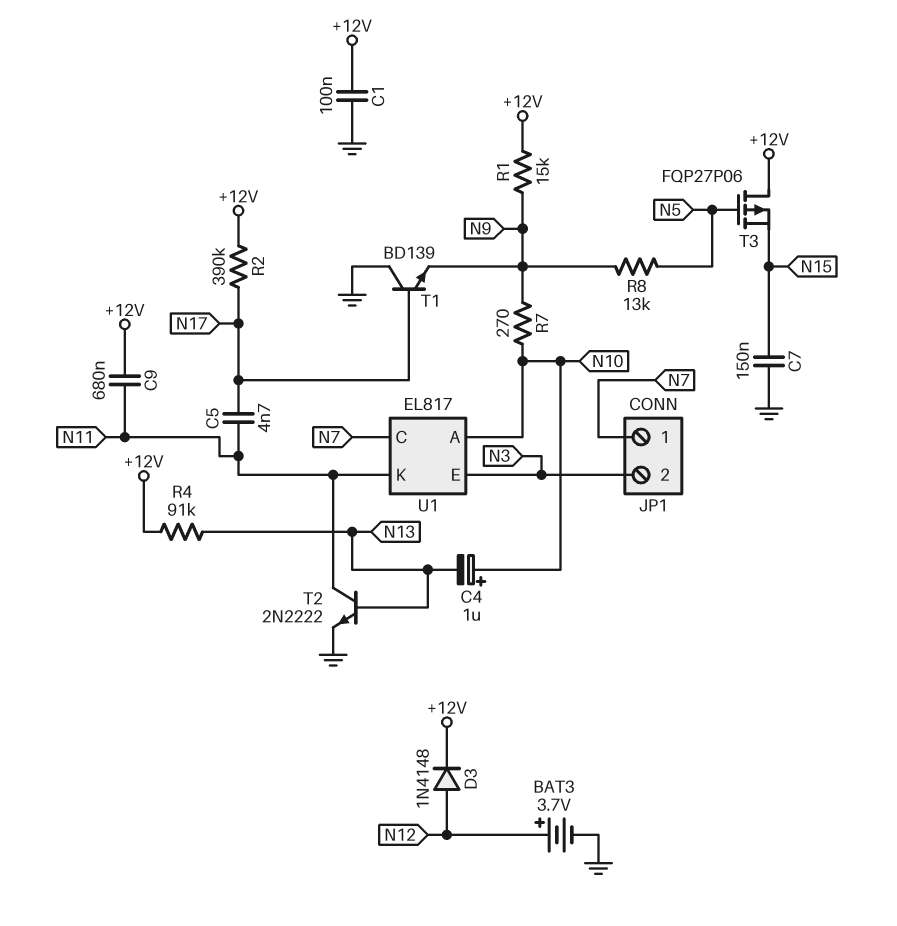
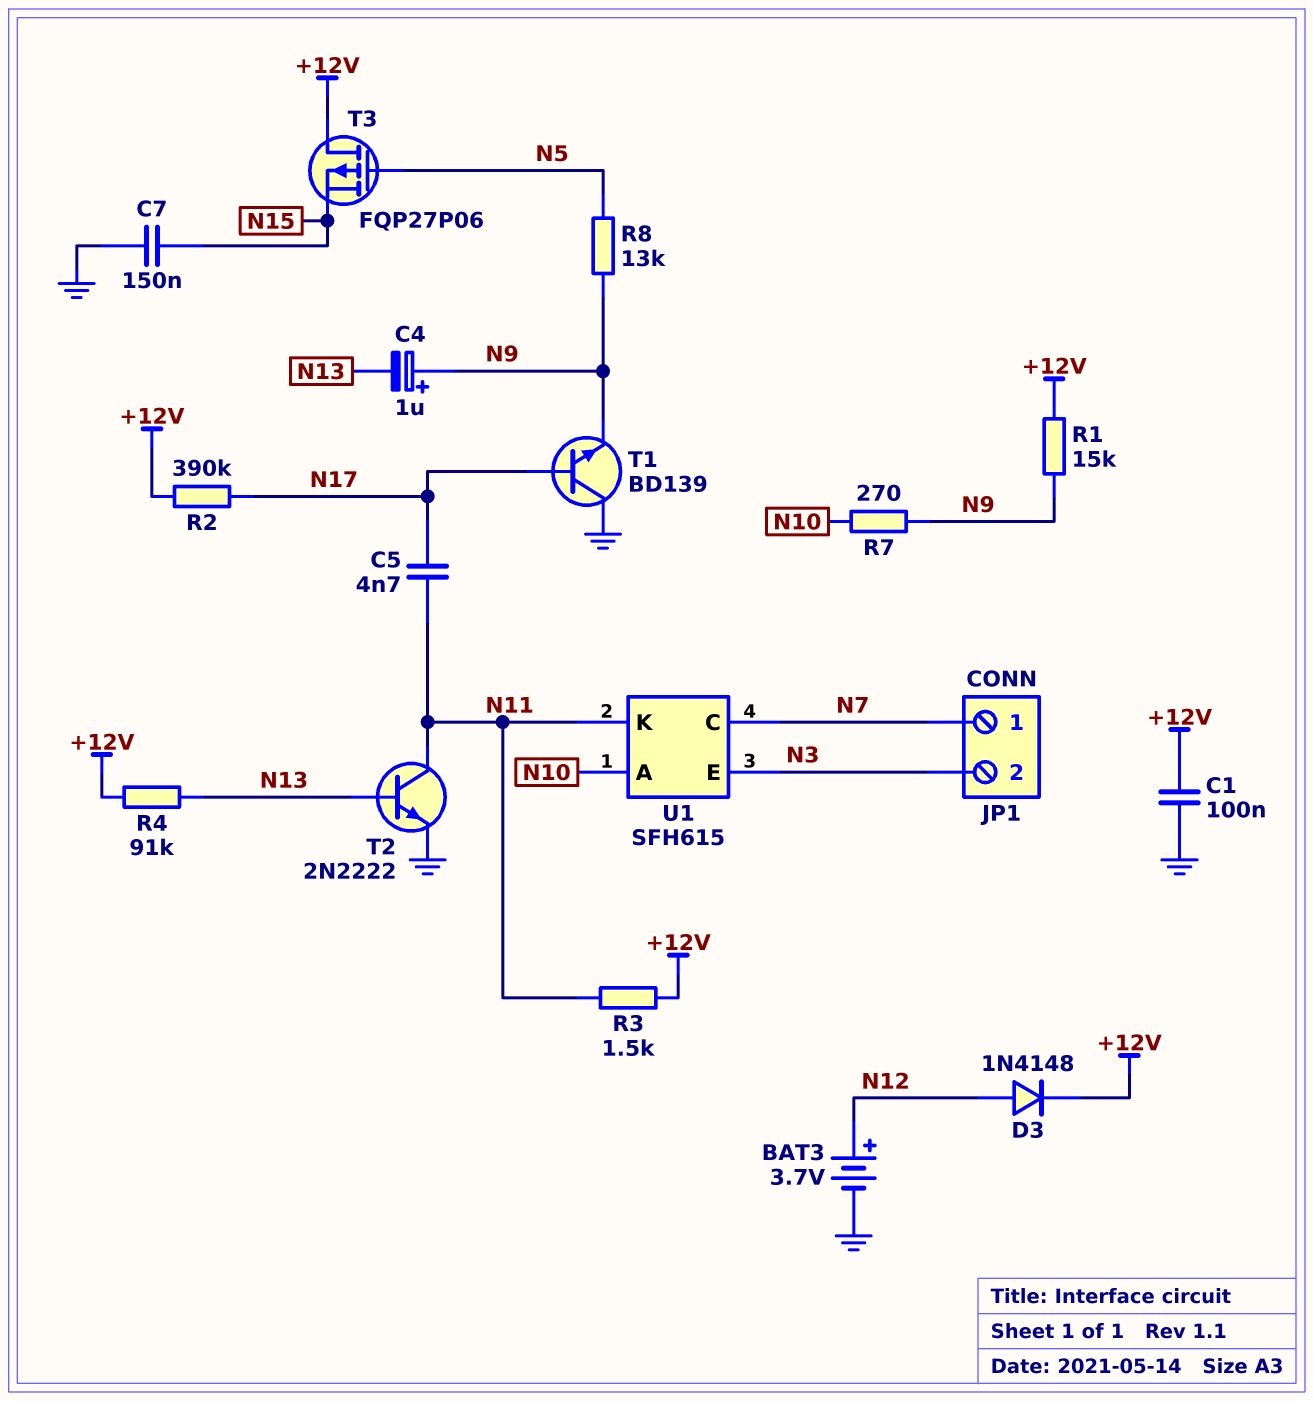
C4: 1uF (plus N10, minus N13) -> 1uF (plus N9, minus N13)
C9: 680nF (+12V, N11) -> none
R3: none -> 1.5k (+12V, N11)
U1: EL817 -> SFH615

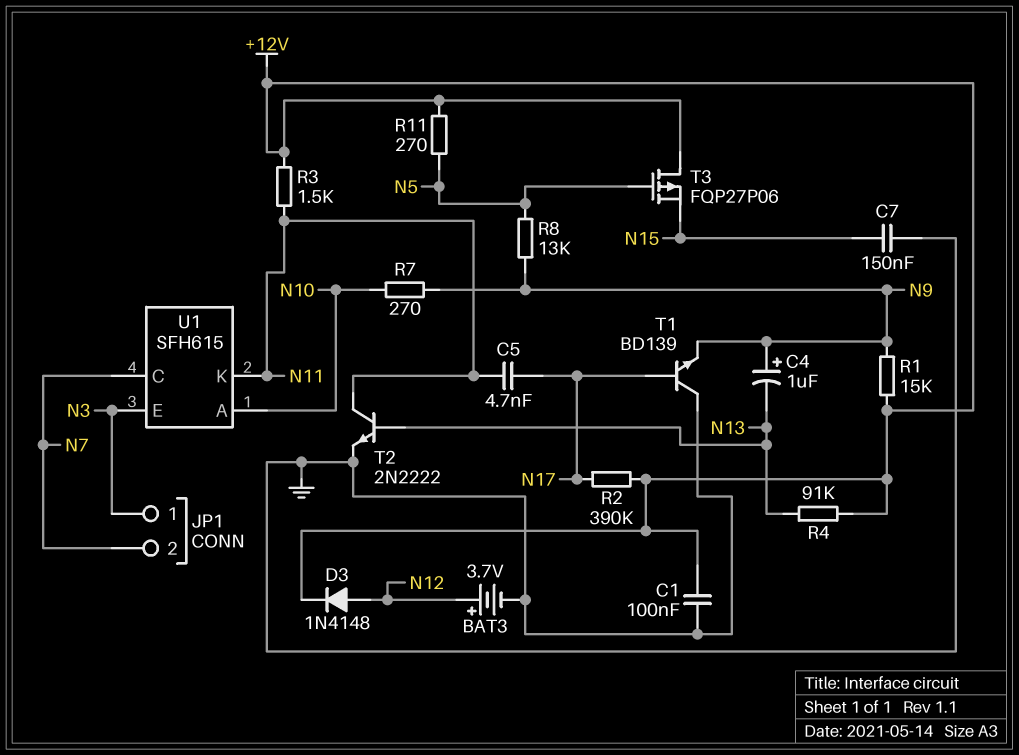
JP1 pin 1: N7 -> N3
JP1 pin 2: N3 -> N7
R11: none -> 270 (+12V, N5)

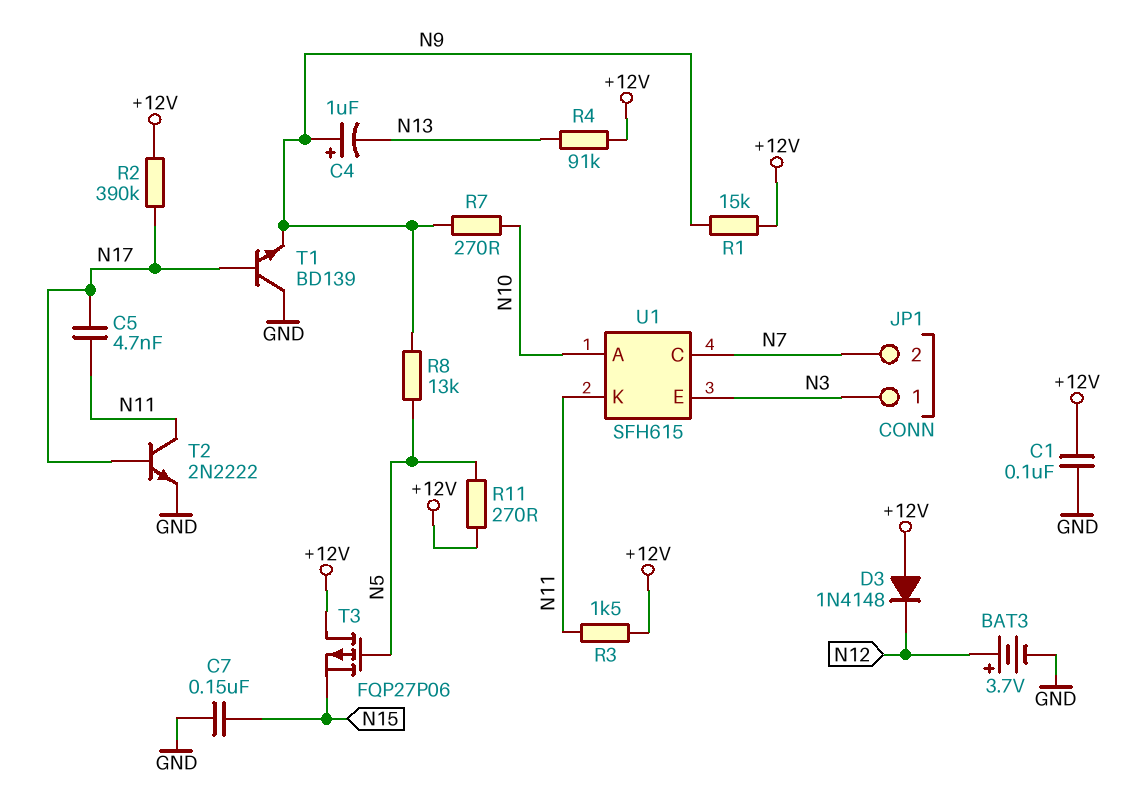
D3: diode 1N4148 (A N12, K +12V) -> diode 1N4148 (A +12V, K N12)
T2: NPN 2N2222 (B N13, C N11, E GND) -> NPN 2N2222 (B N17, C N11, E GND)

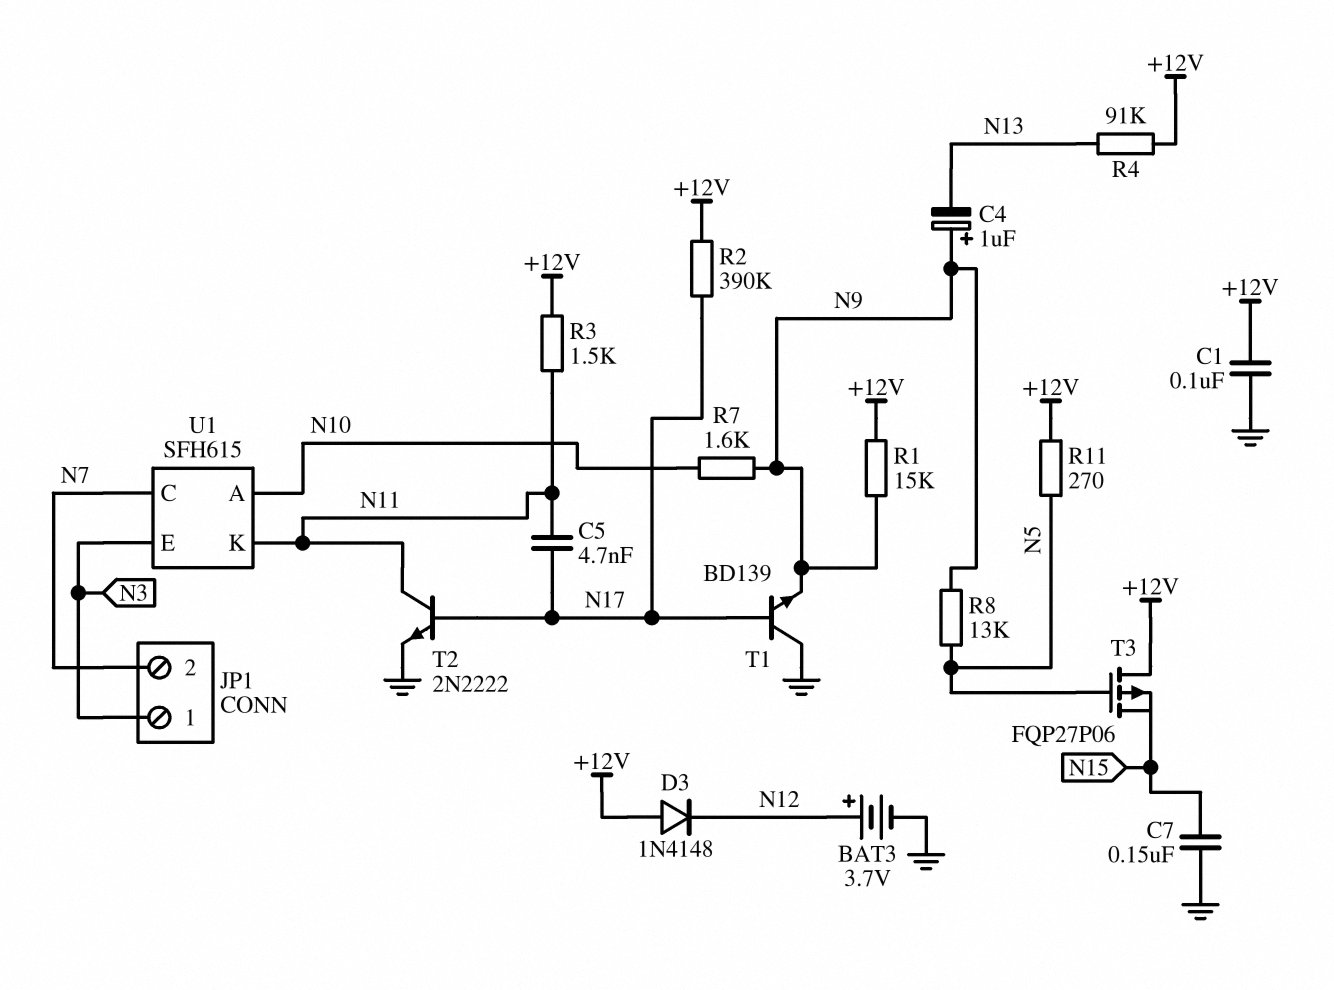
R7: 270 (N9, N10) -> 1.6k (N9, N10)

